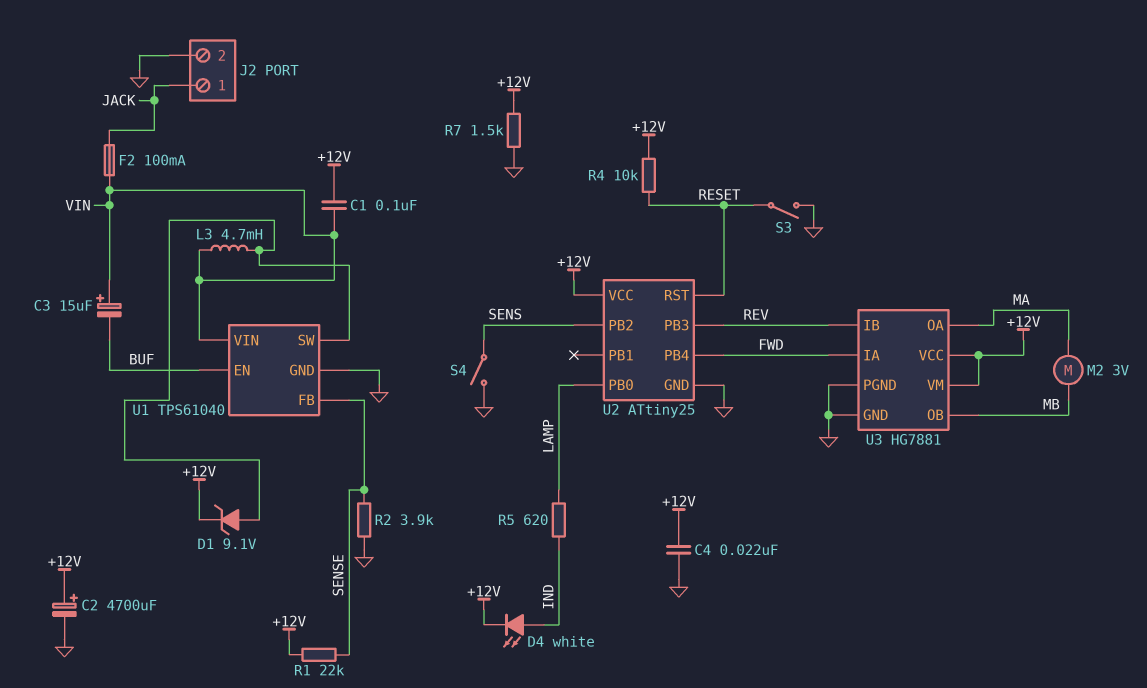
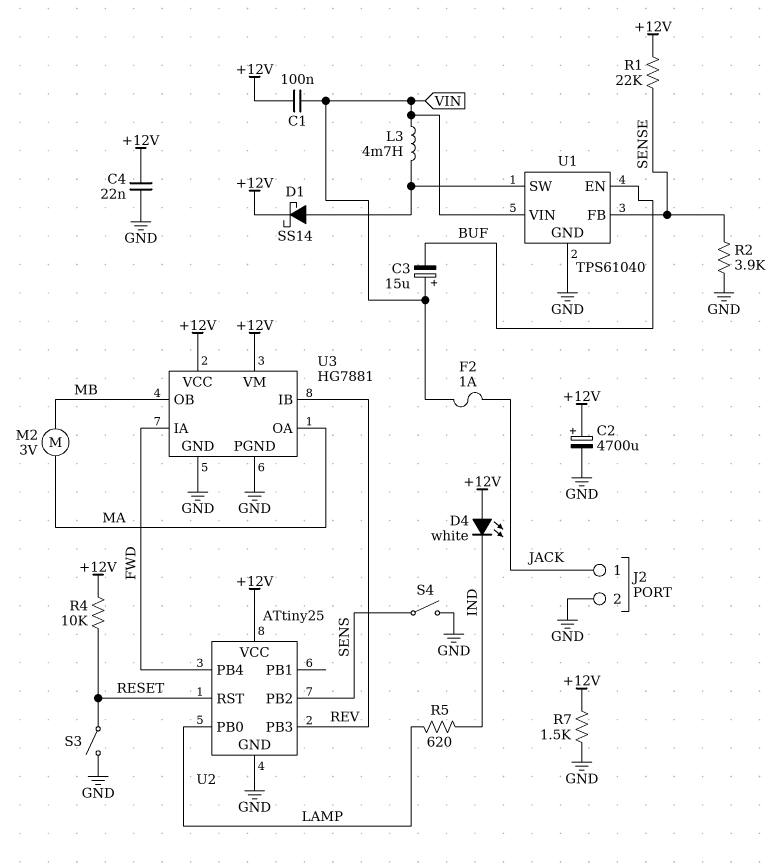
D1: zener 9.1V (A U1/SW, K +12V) -> schottky SS14 (A U1/SW, K +12V)
D4: LED white (A IND, K +12V) -> LED white (A +12V, K IND)
F2: 100mA (JACK, VIN) -> 1A (JACK, VIN)

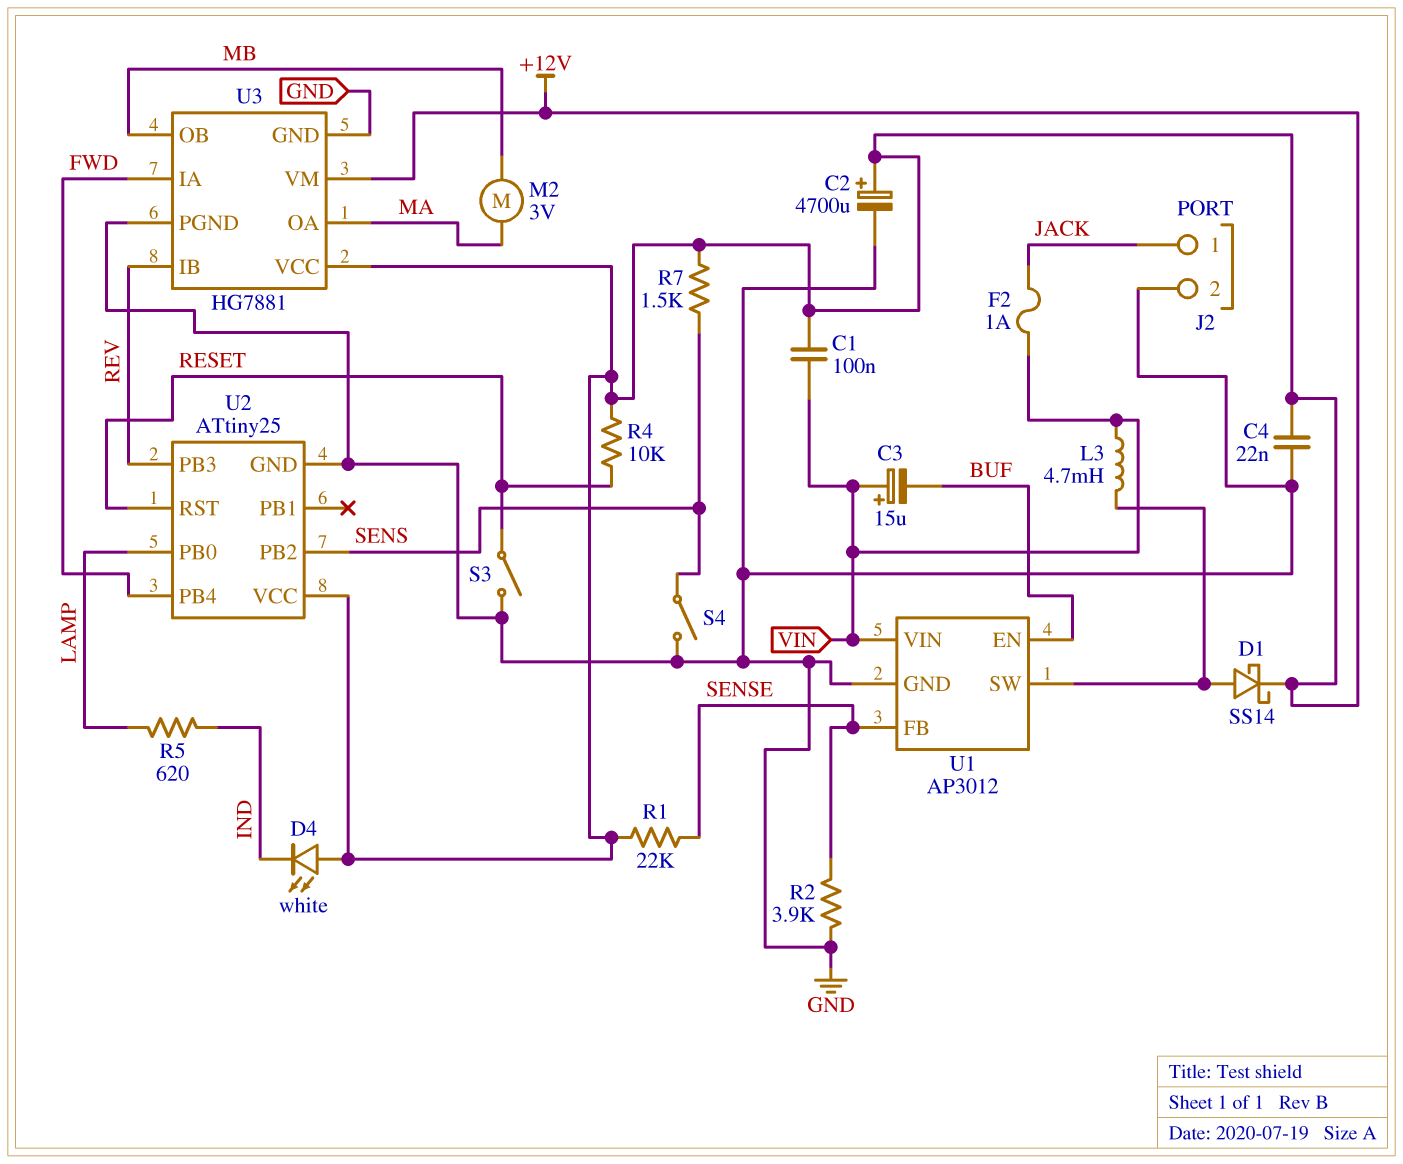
R7: 1.5k (+12V, GND) -> 1.5k (+12V, SENS)
U1: TPS61040 -> AP3012

